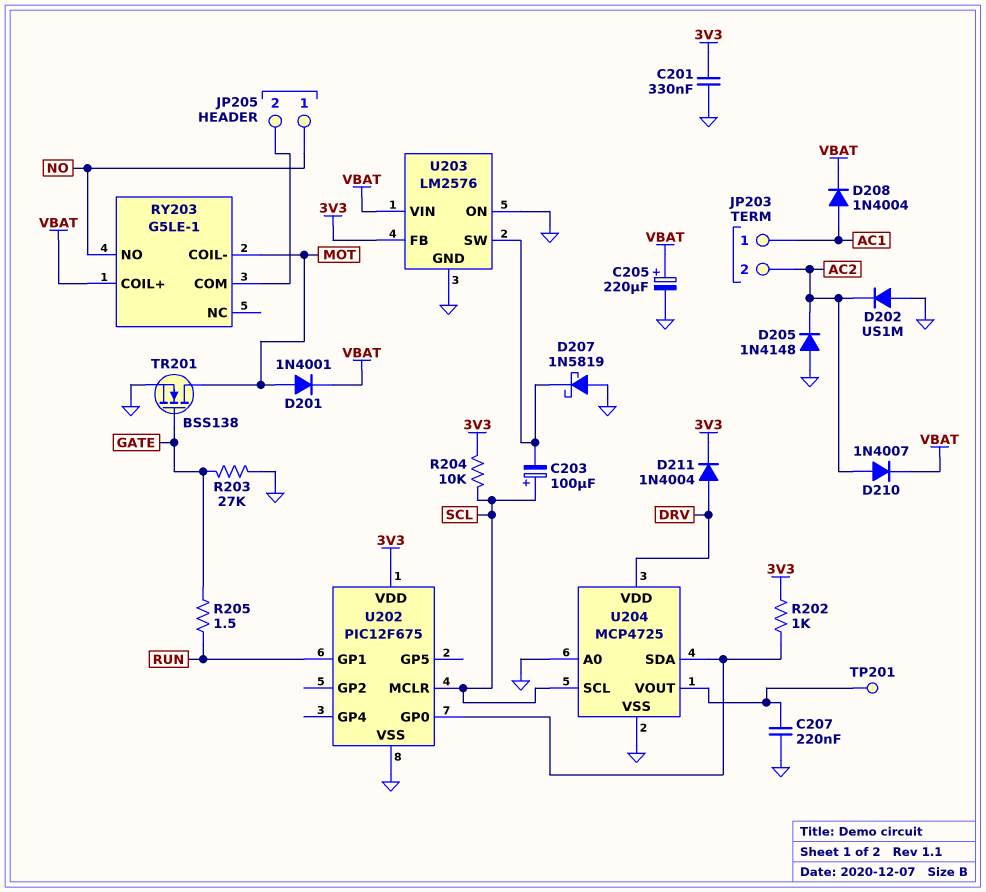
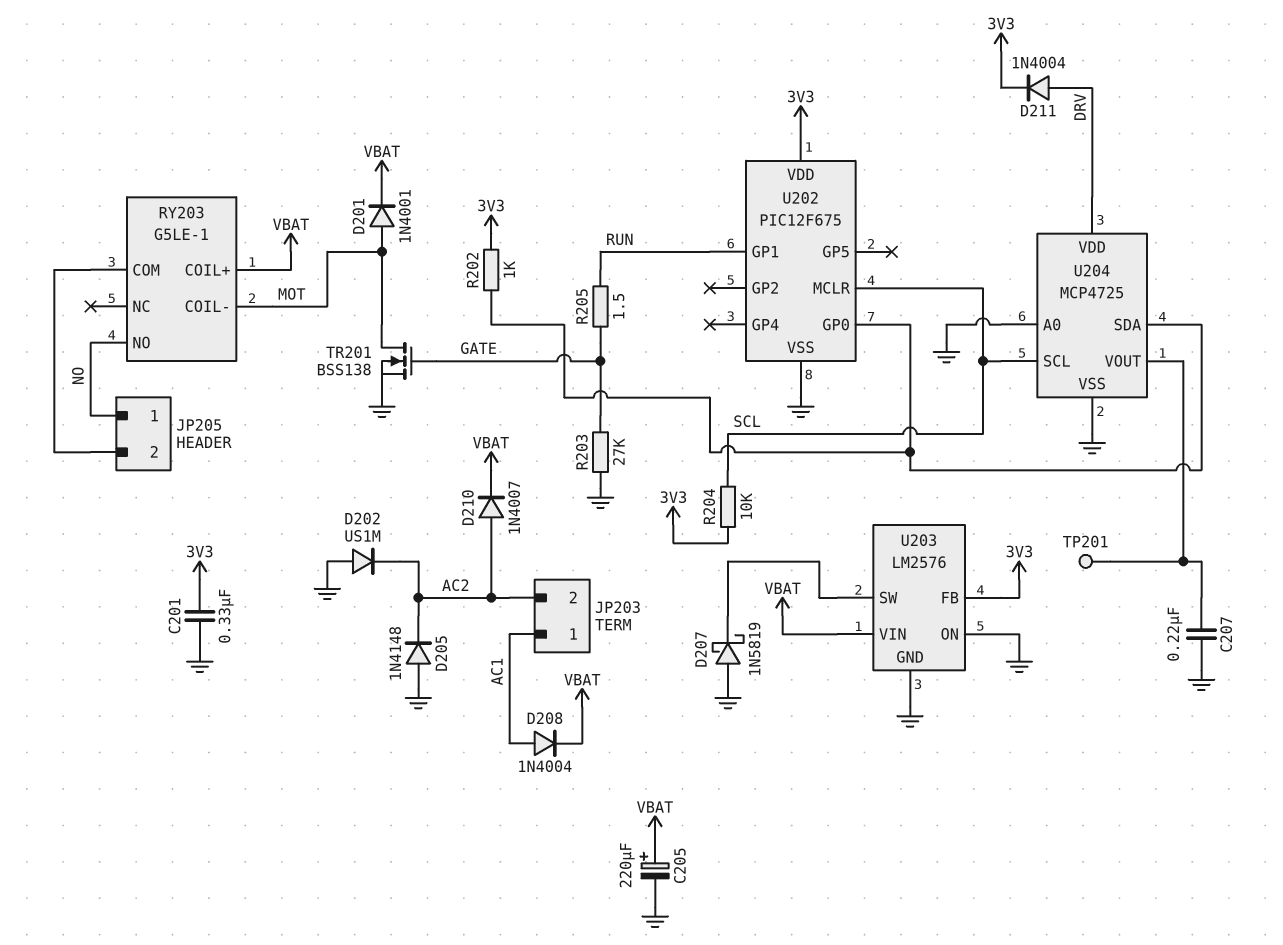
C203: 100uF (plus SCL, minus U203/SW) -> none

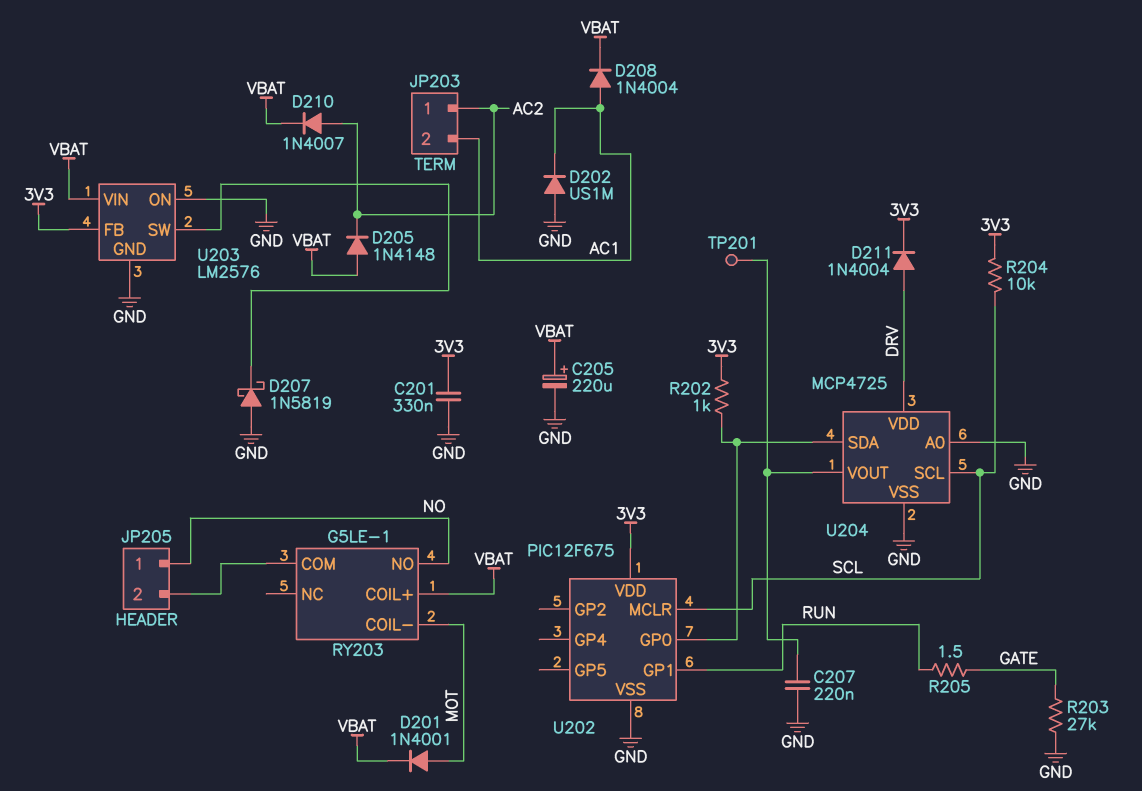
D202: diode US1M (A GND, K AC2) -> diode US1M (A GND, K AC1)
D205: diode 1N4148 (A GND, K AC2) -> diode 1N4148 (A VBAT, K AC2)
JP203 pin 1: AC1 -> AC2
JP203 pin 2: AC2 -> AC1
TR201: NMOS BSS138 (G GATE, D MOT, S GND) -> none

